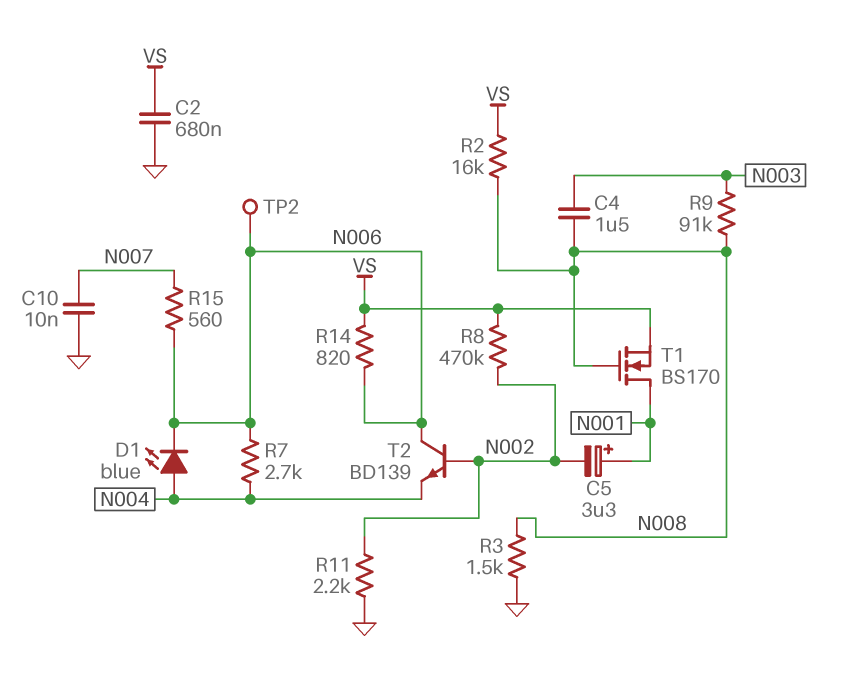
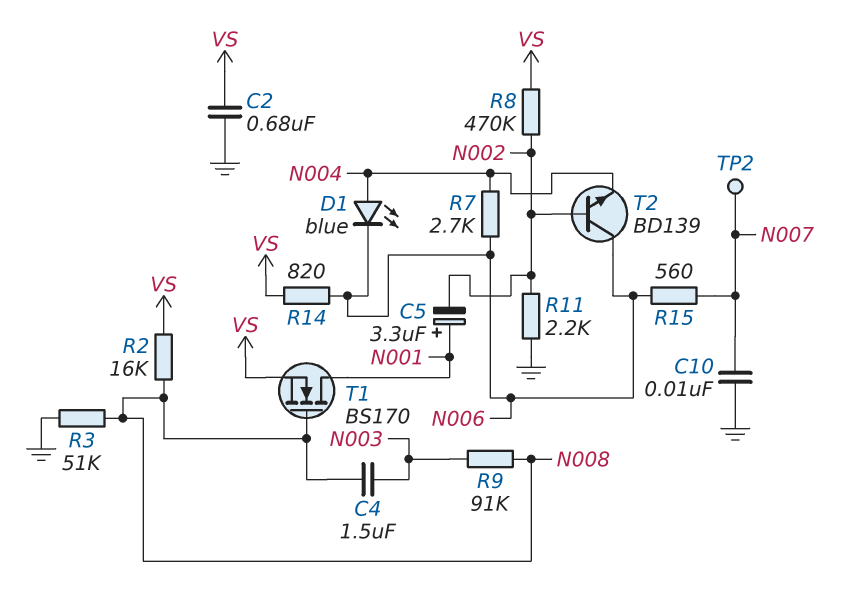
R3: 1.5k (GND, N008) -> 51k (GND, N008)
TP2: test point (N006) -> test point (N007)

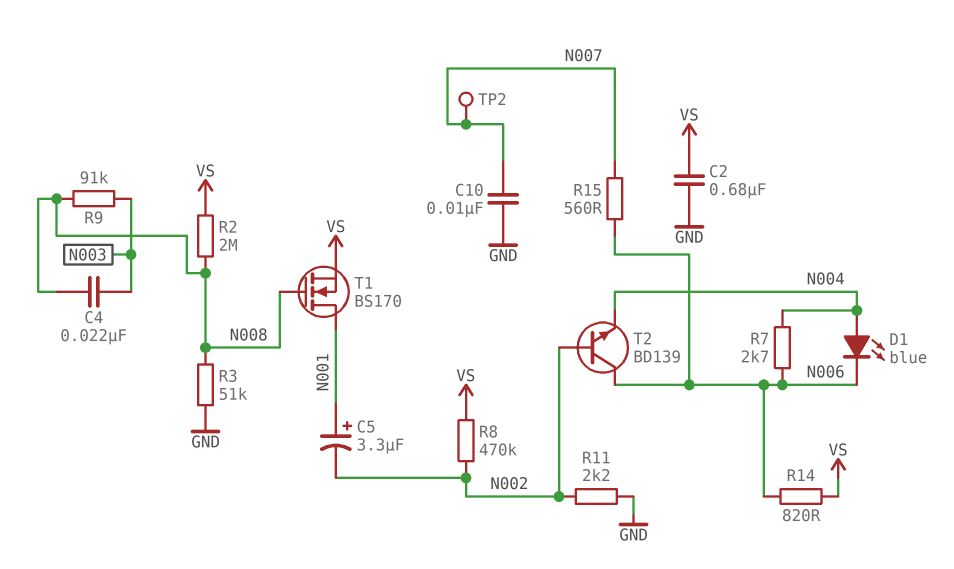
C4: 1.5uF (N003, N008) -> 22nF (N003, N008)
R2: 16k (N008, VS) -> 2M (N008, VS)

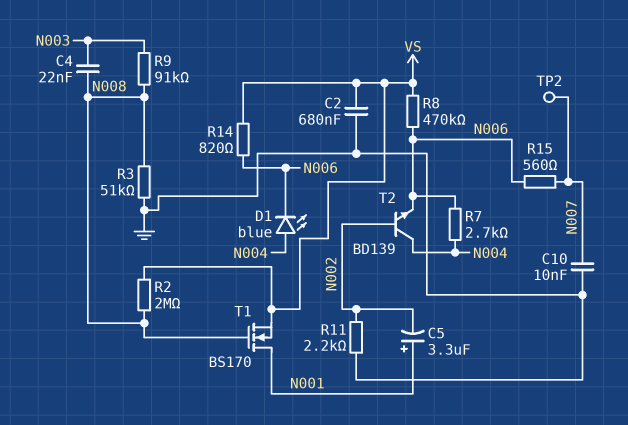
R8: 470k (N002, VS) -> 470k (N006, VS)
T2: NPN BD139 (B N002, C N006, E N004) -> NPN BD139 (B N002, C N004, E N006)

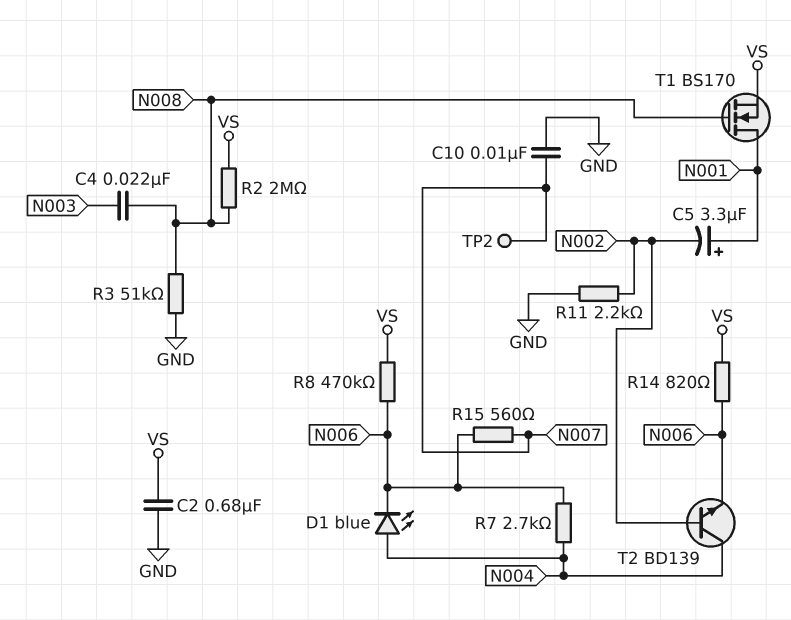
R9: 91k (N003, N008) -> none

